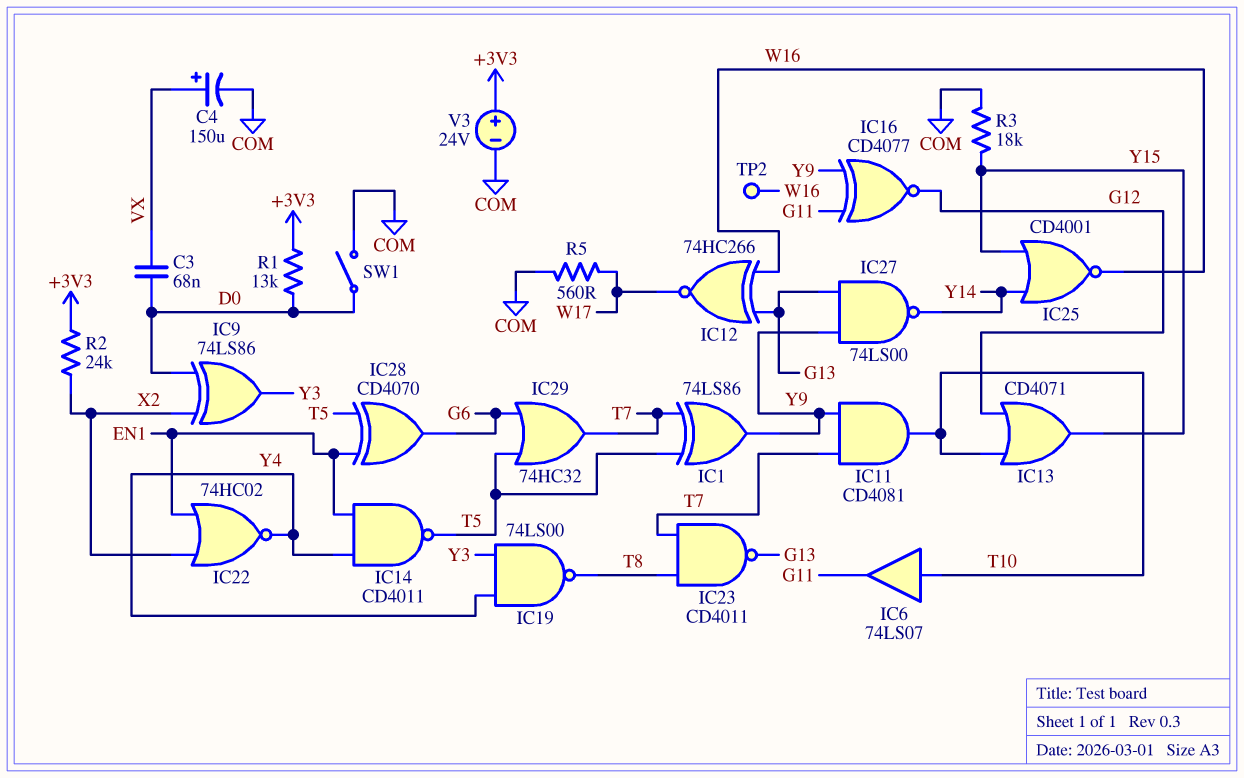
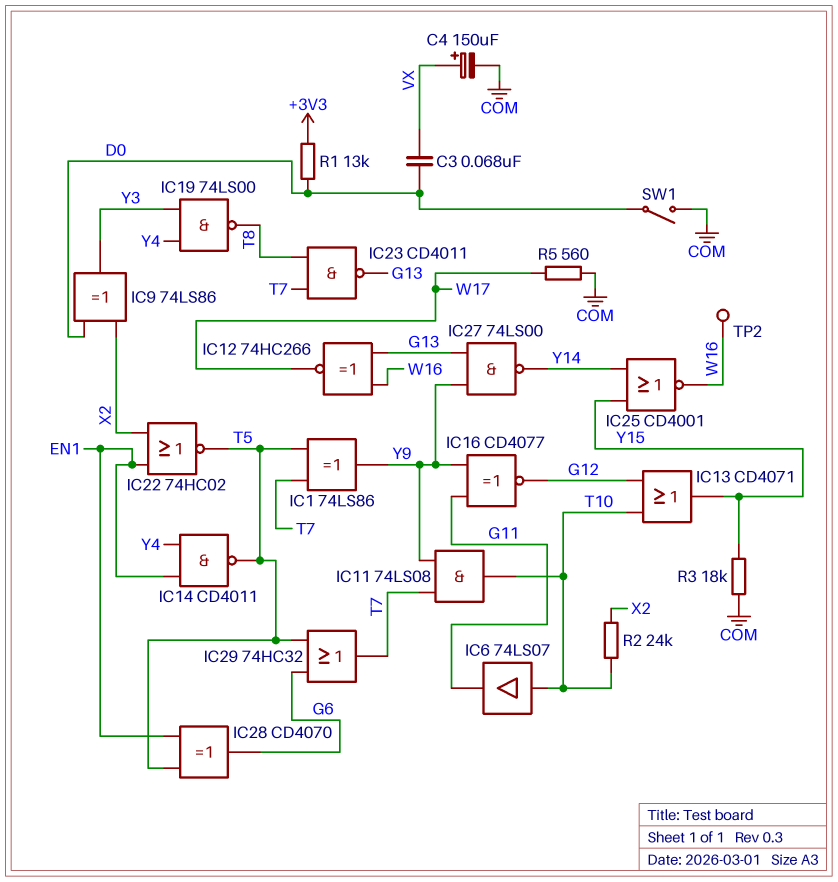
IC11: AND CD4081 (in T7, in Y9, out T10) -> AND 74LS08 (in T7, in Y9, out T10)
IC22: NOR 74HC02 (in EN1, in X2, out Y4) -> NOR 74HC02 (in EN1, in X2, out T5)
R2: 24k (+3V3, X2) -> 24k (T10, X2)
V3: 24V (plus +3V3, minus COM) -> none

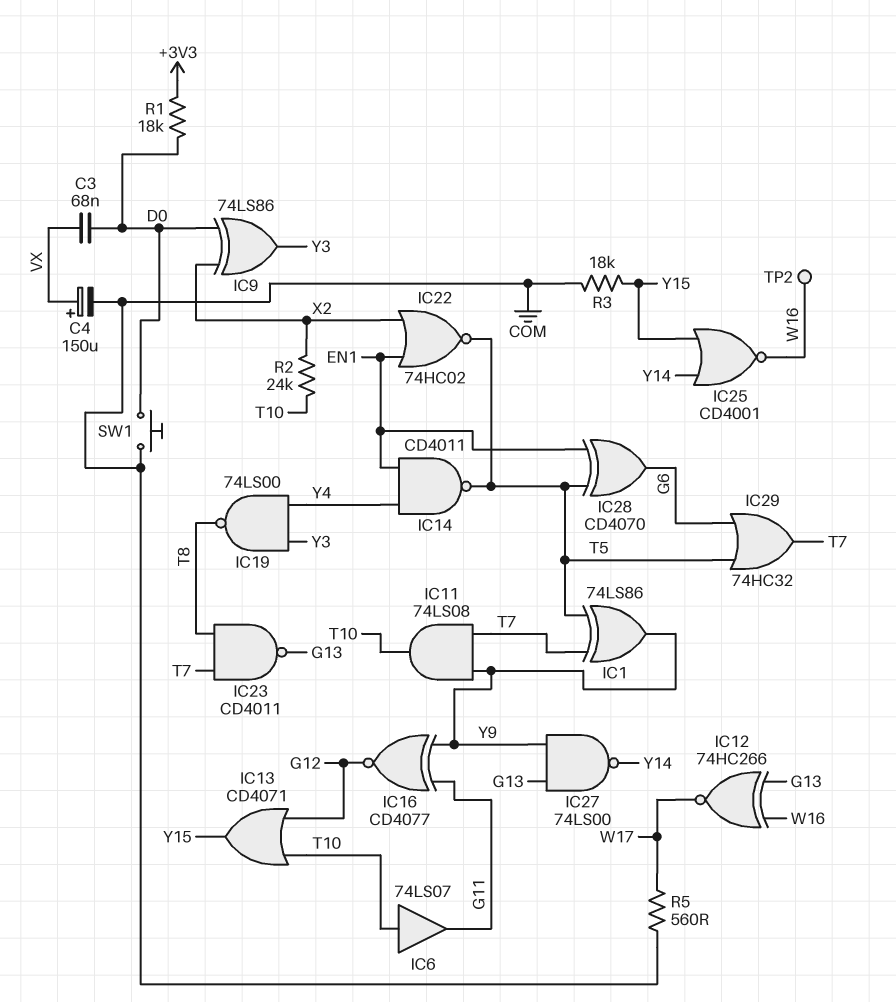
R1: 13k (+3V3, D0) -> 18k (+3V3, D0)
SW1: switch (COM, D0) -> button (COM, D0)

